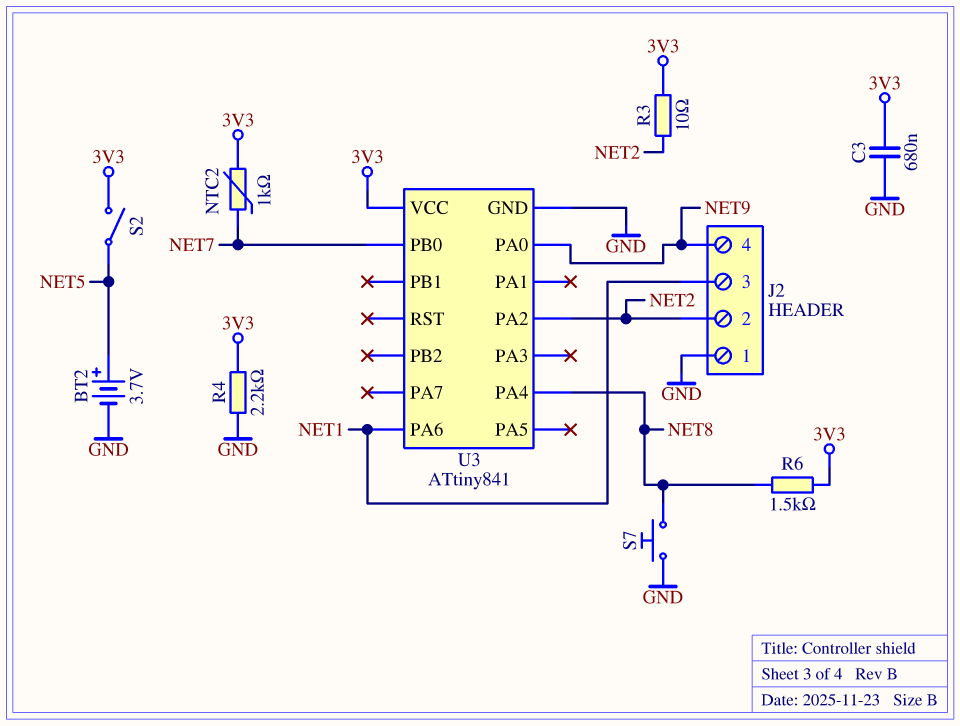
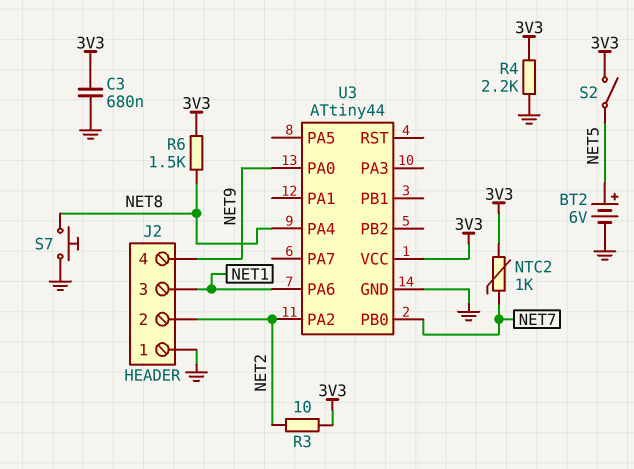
BT2: 3.7V (plus NET5, minus GND) -> 6V (plus NET5, minus GND)
U3: ATtiny841 -> ATtiny44

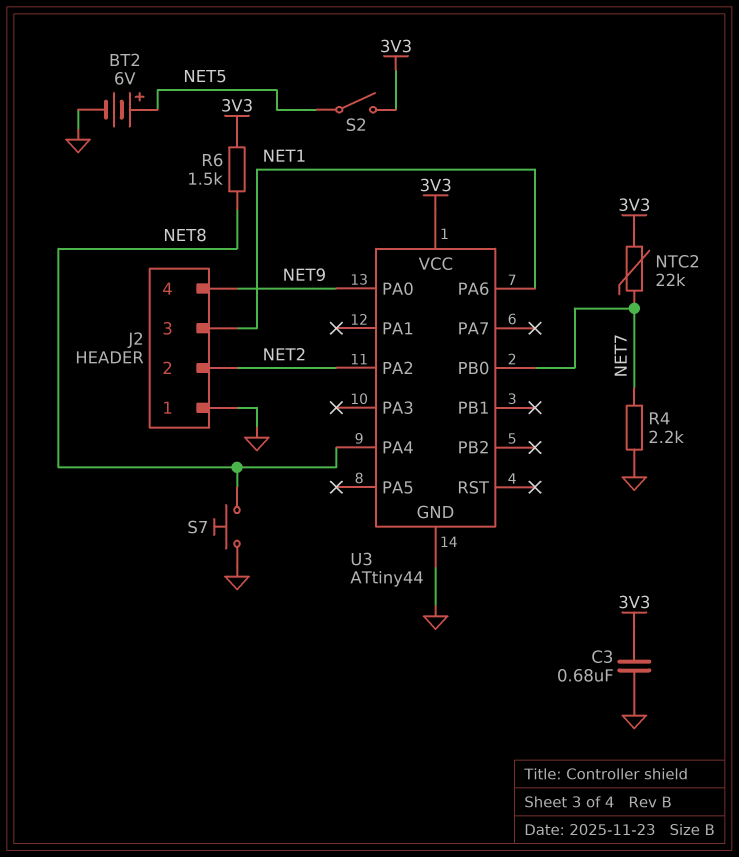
NTC2: 1k (3V3, NET7) -> 22k (3V3, NET7)
R3: 10 (3V3, NET2) -> none
R4: 2.2k (3V3, GND) -> 2.2k (GND, NET7)

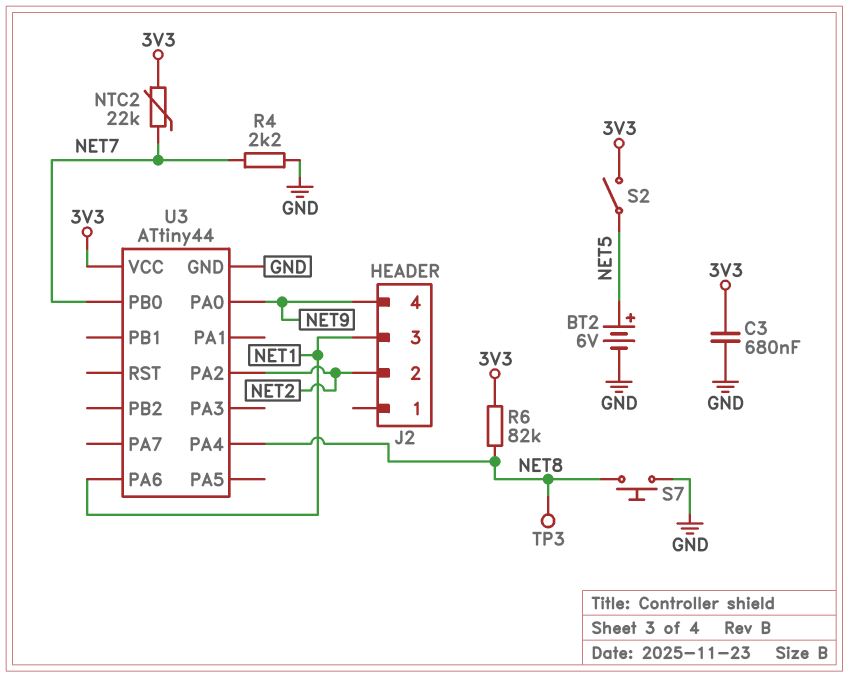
J2 pin 1: GND -> none
R6: 1.5k (3V3, NET8) -> 82k (3V3, NET8)
TP3: none -> test point (NET8)

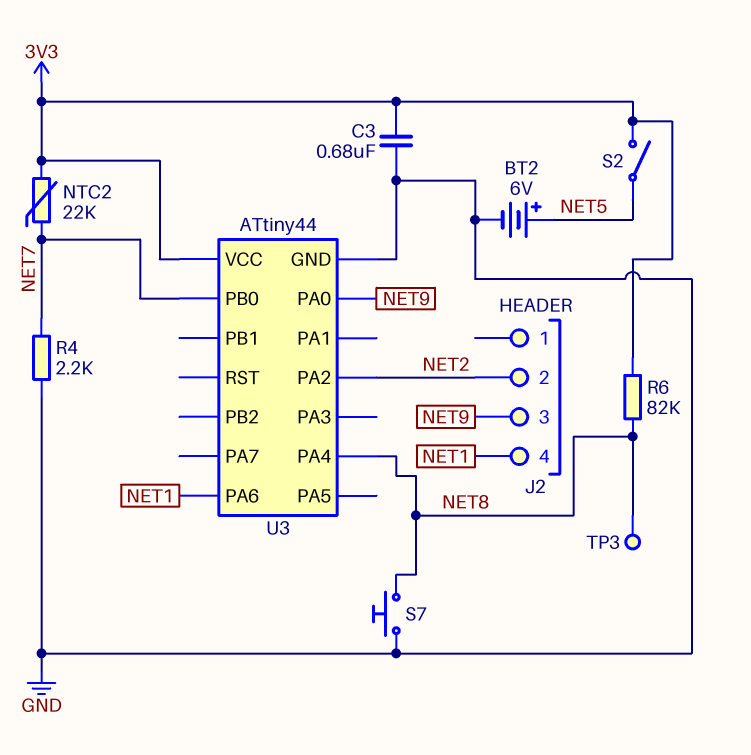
J2 pin 3: NET1 -> NET9
J2 pin 4: NET9 -> NET1

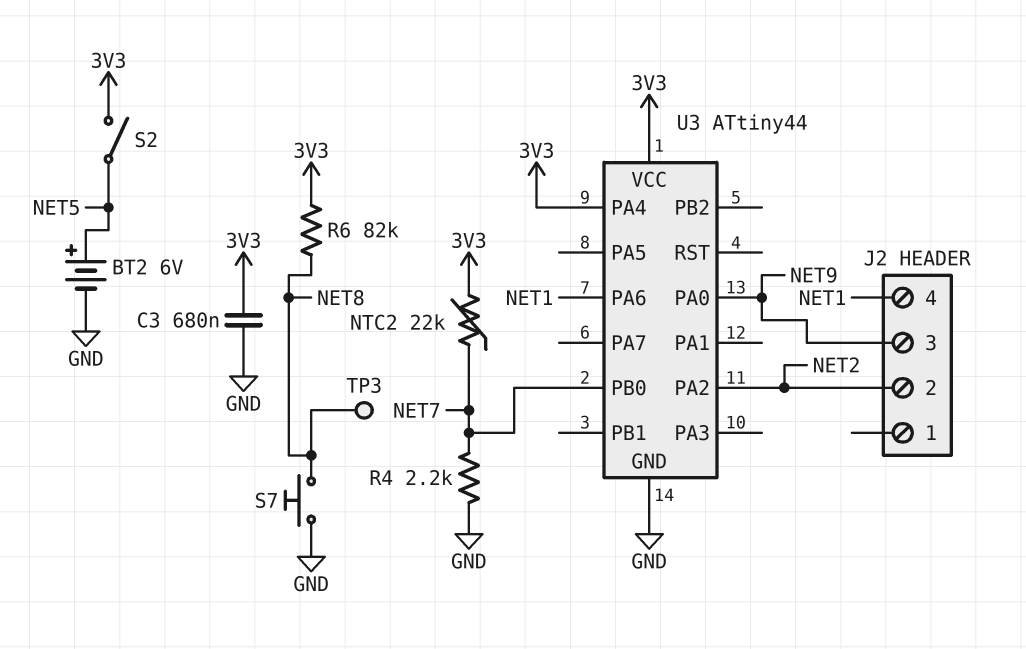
U3 pin PA4: NET8 -> 3V3

